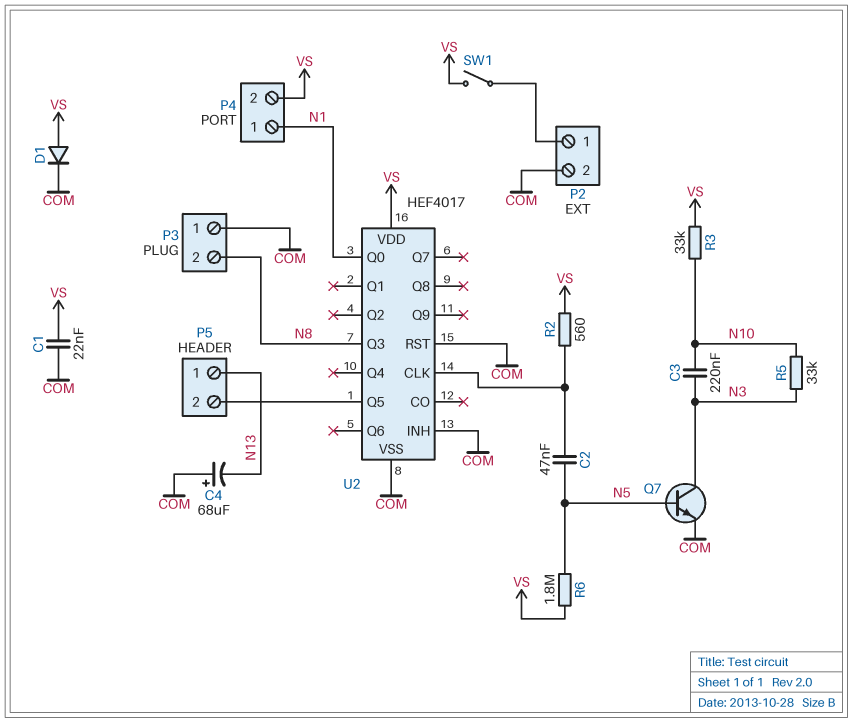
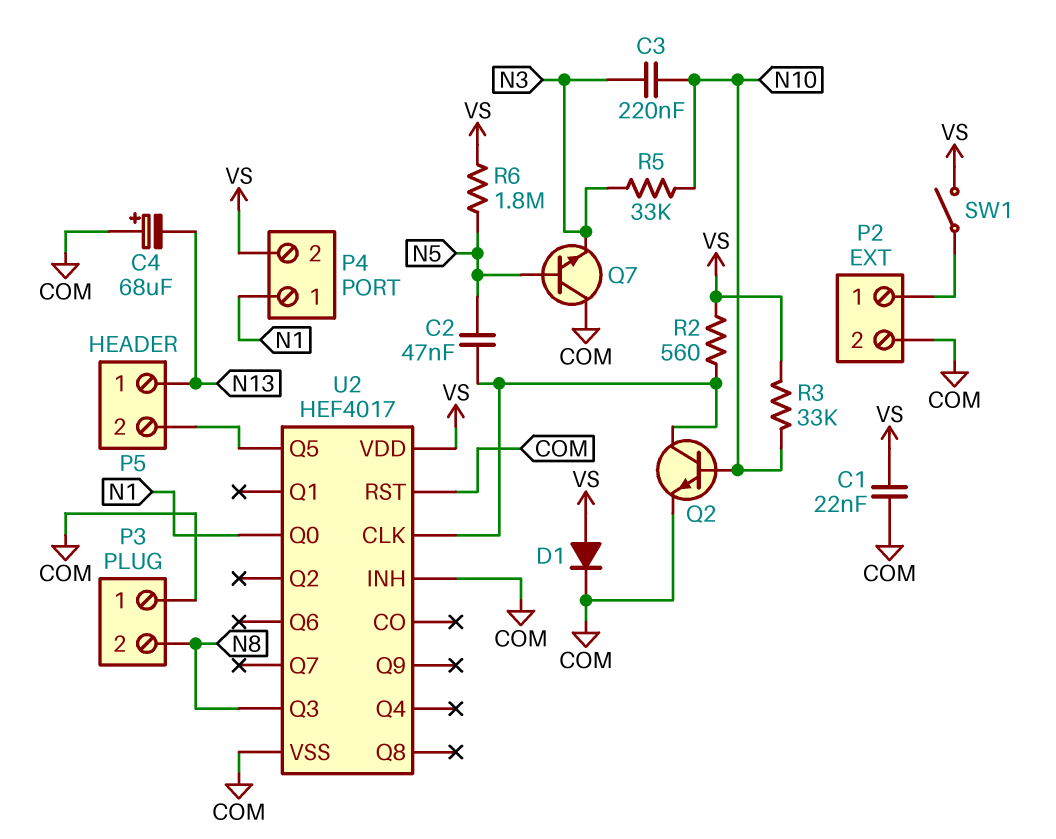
Q2: none -> NPN (B N10, C U2/CLK, E COM)
Q7: NPN (B N5, C N3, E COM) -> NPN (B N5, C COM, E N3)

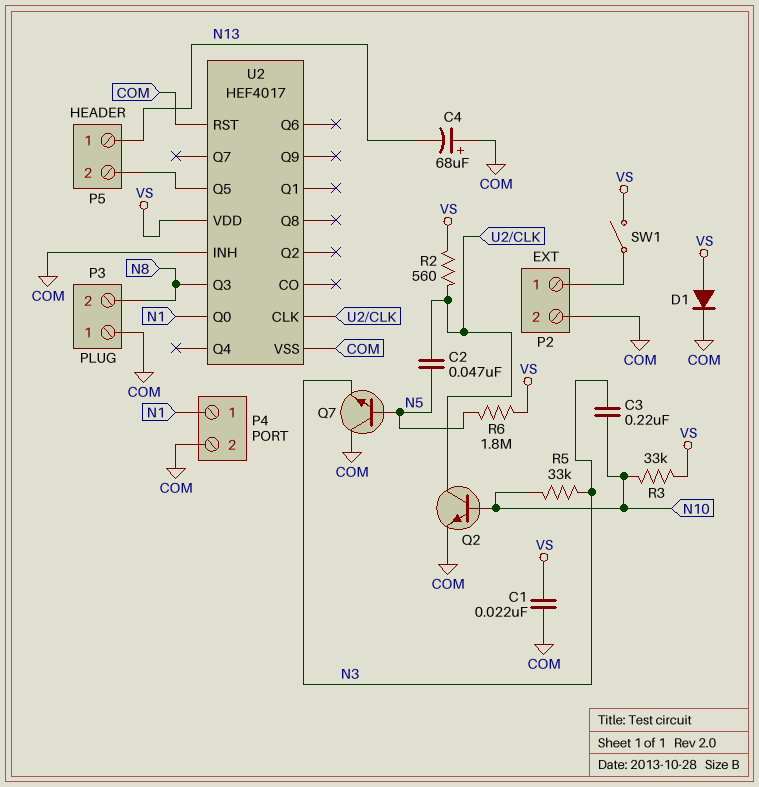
P4 pin 2: VS -> COM

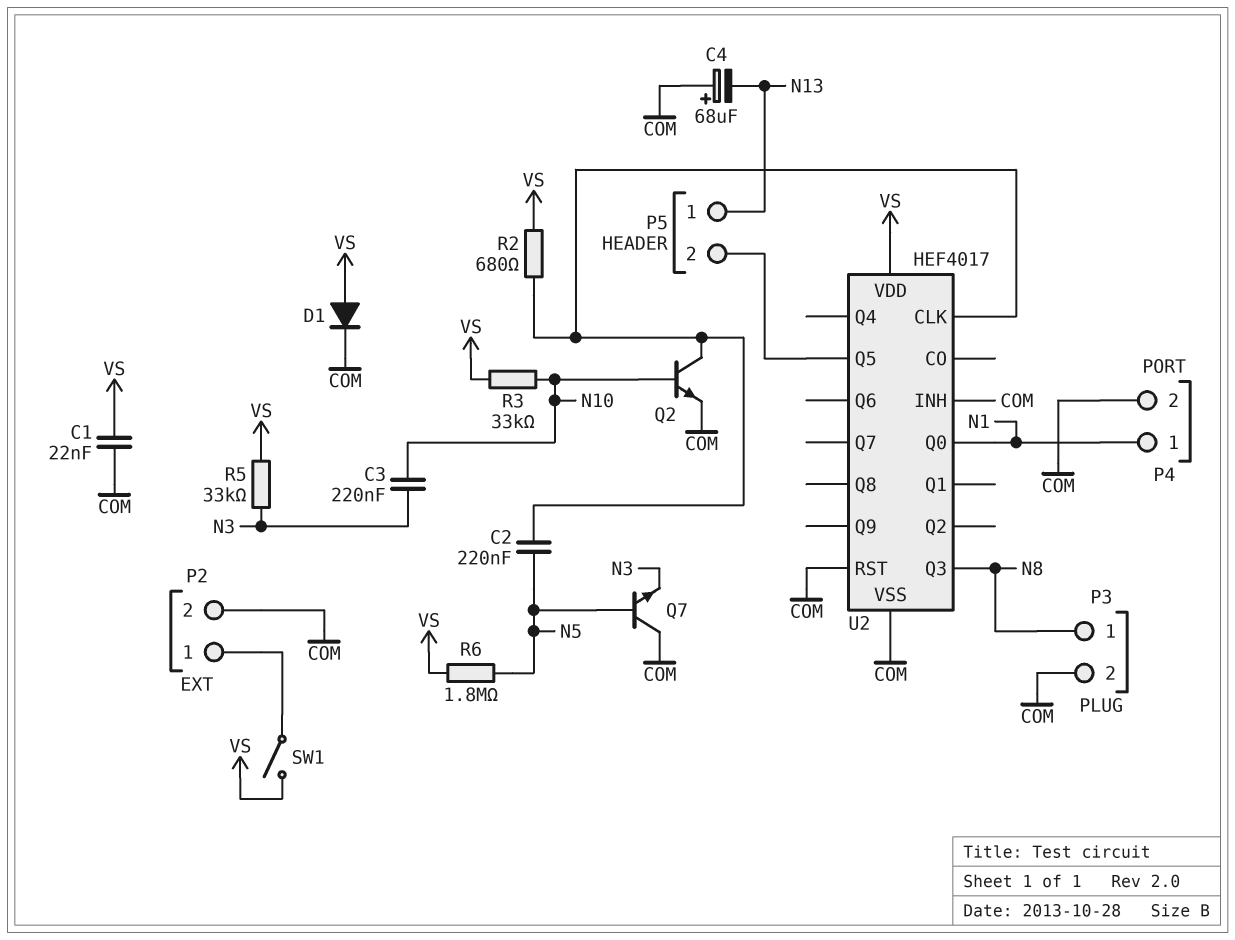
C2: 47nF (N5, U2/CLK) -> 220nF (N5, U2/CLK)
P3 pin 1: COM -> N8
P3 pin 2: N8 -> COM
R2: 560 (U2/CLK, VS) -> 680 (U2/CLK, VS)
R5: 33k (N3, N10) -> 33k (N3, VS)

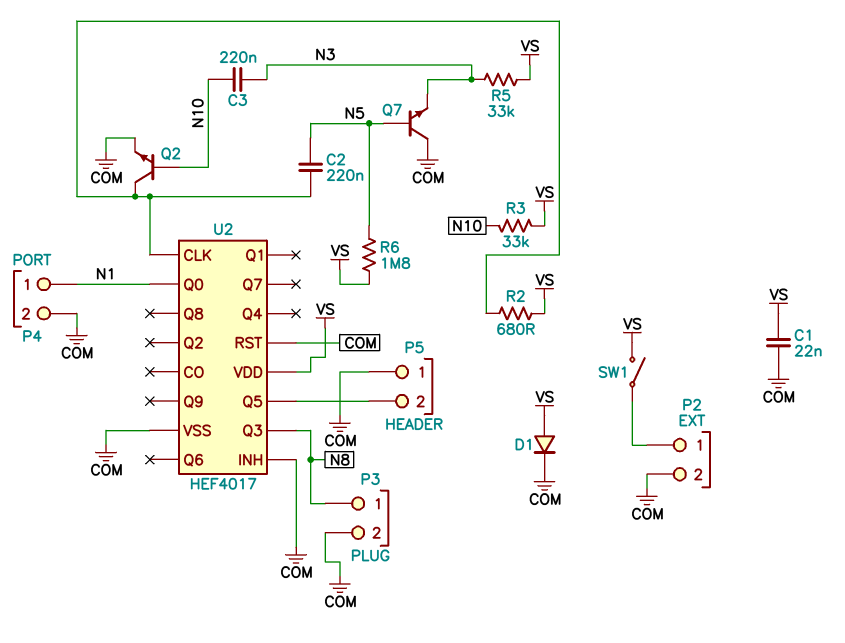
C4: 68uF (plus COM, minus N13) -> none
P5 pin 1: N13 -> COM

